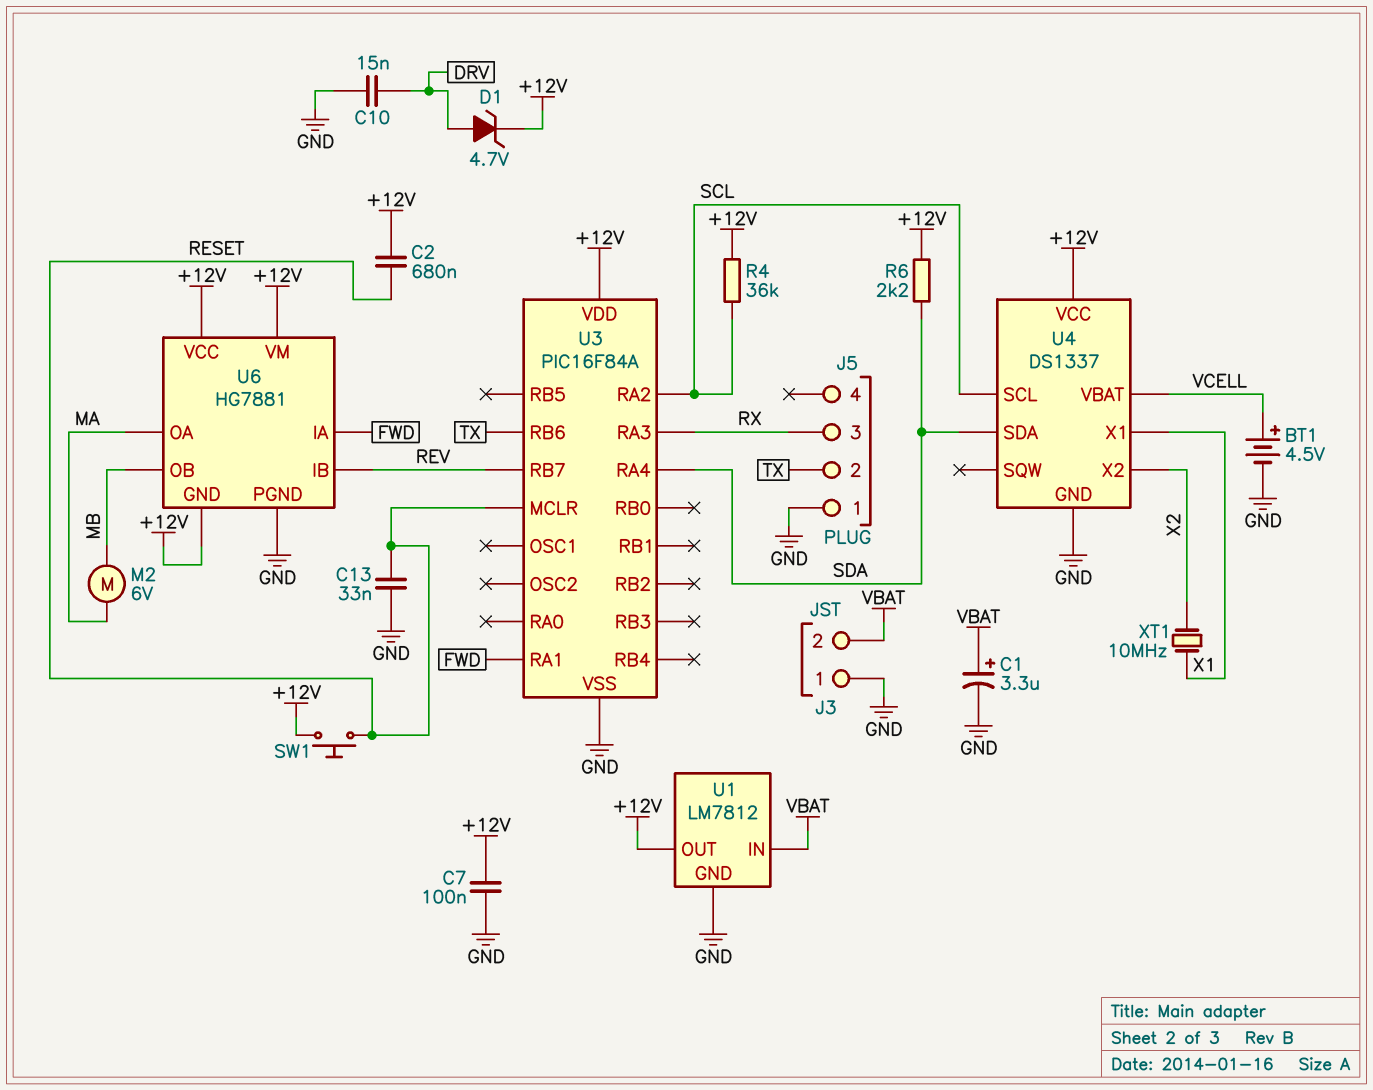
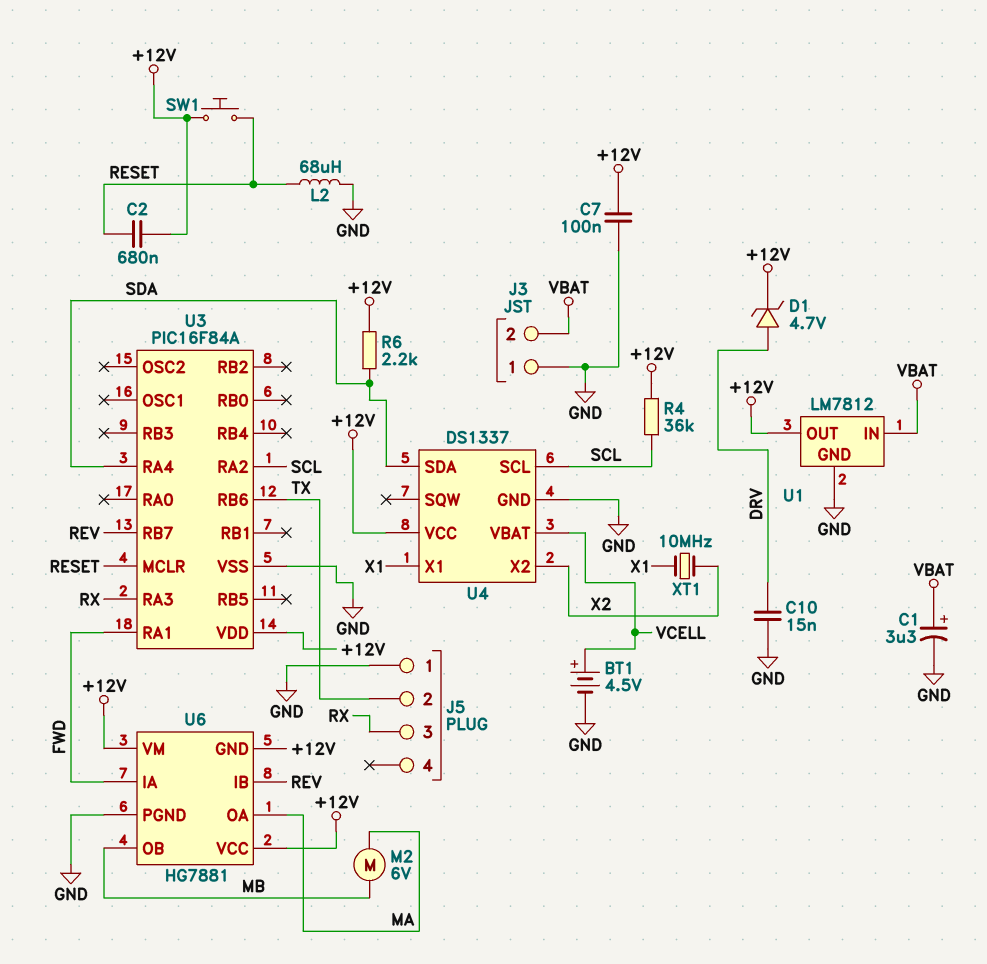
C13: 33nF (GND, RESET) -> none
L2: none -> 68uH (GND, RESET)

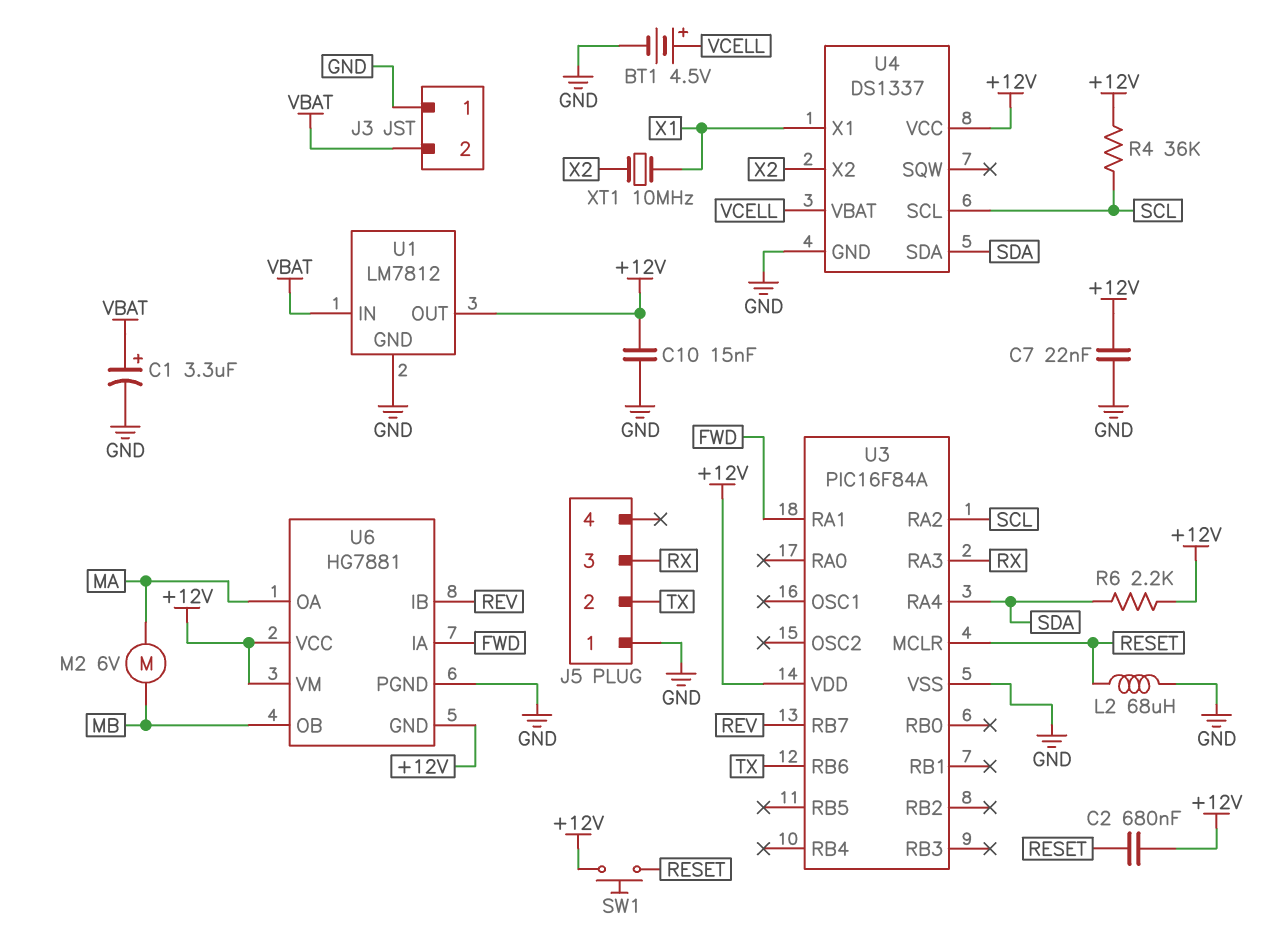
C7: 100nF (+12V, GND) -> 22nF (+12V, GND)
C10: 15nF (DRV, GND) -> 15nF (+12V, GND)
D1: zener 4.7V (A DRV, K +12V) -> none

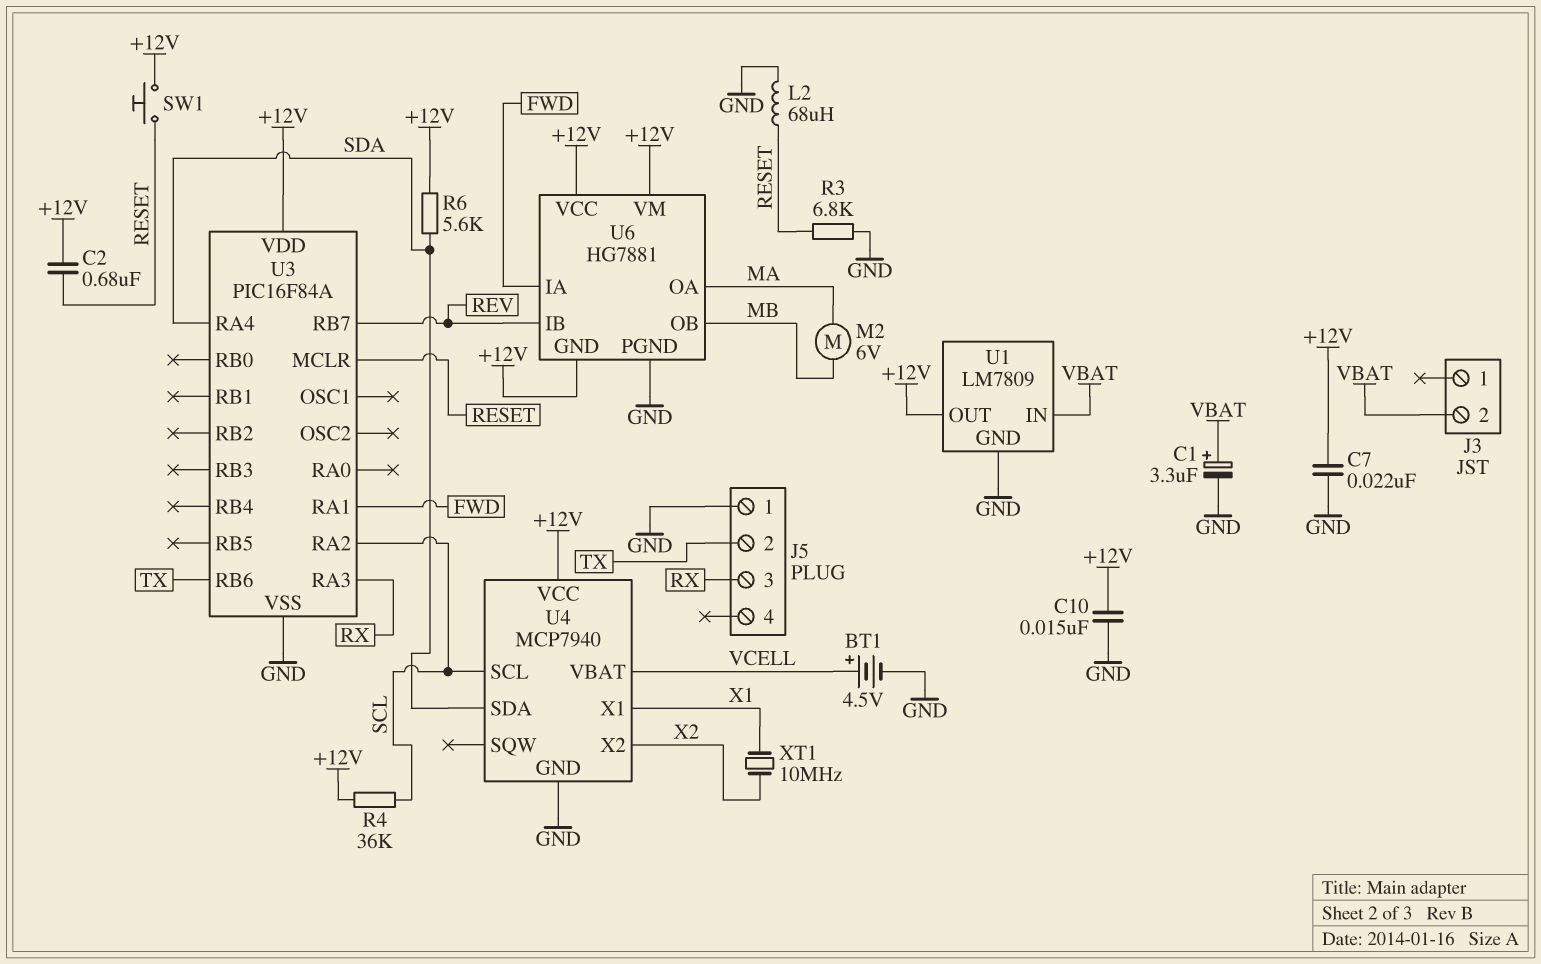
J3 pin 1: GND -> none
R3: none -> 6.8k (GND, RESET)
R6: 2.2k (+12V, SDA) -> 5.6k (+12V, SDA)
U1: LM7812 -> LM7809
U4: DS1337 -> MCP7940

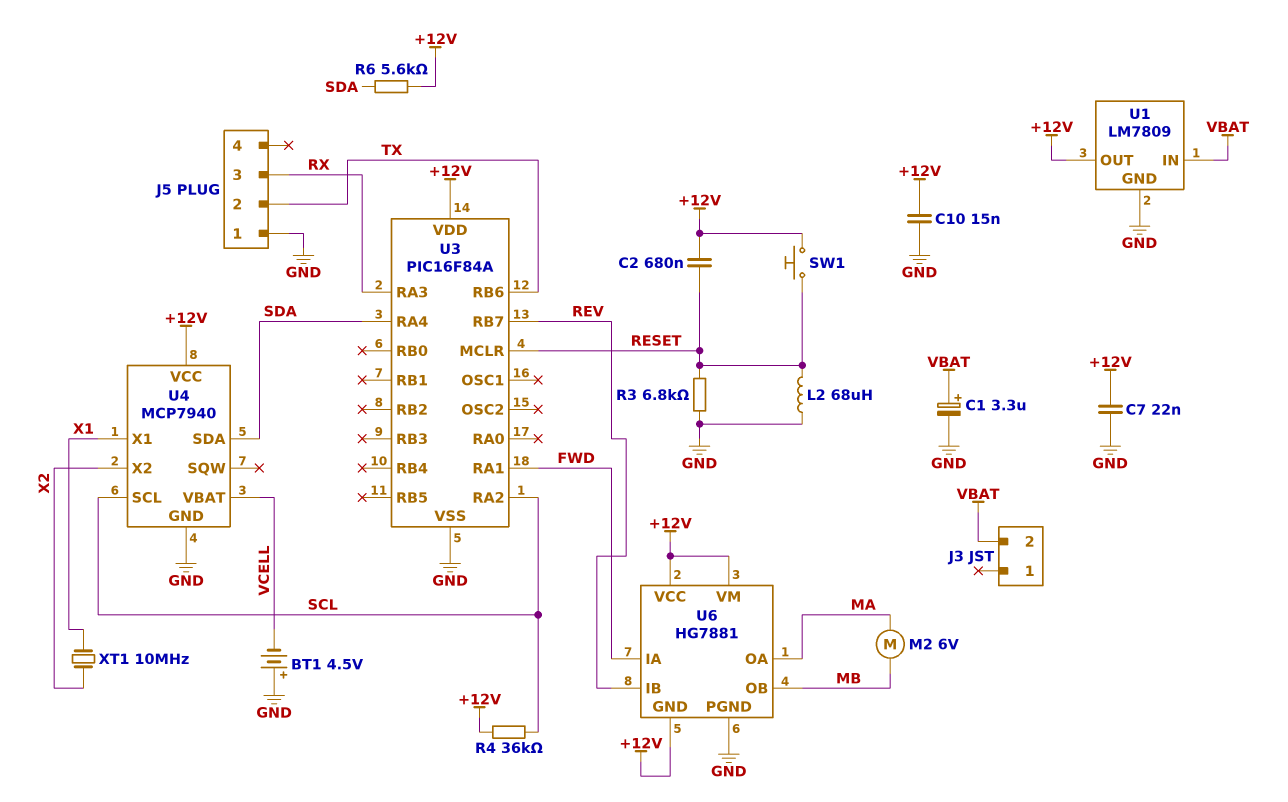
BT1: 4.5V (plus VCELL, minus GND) -> 4.5V (plus GND, minus VCELL)

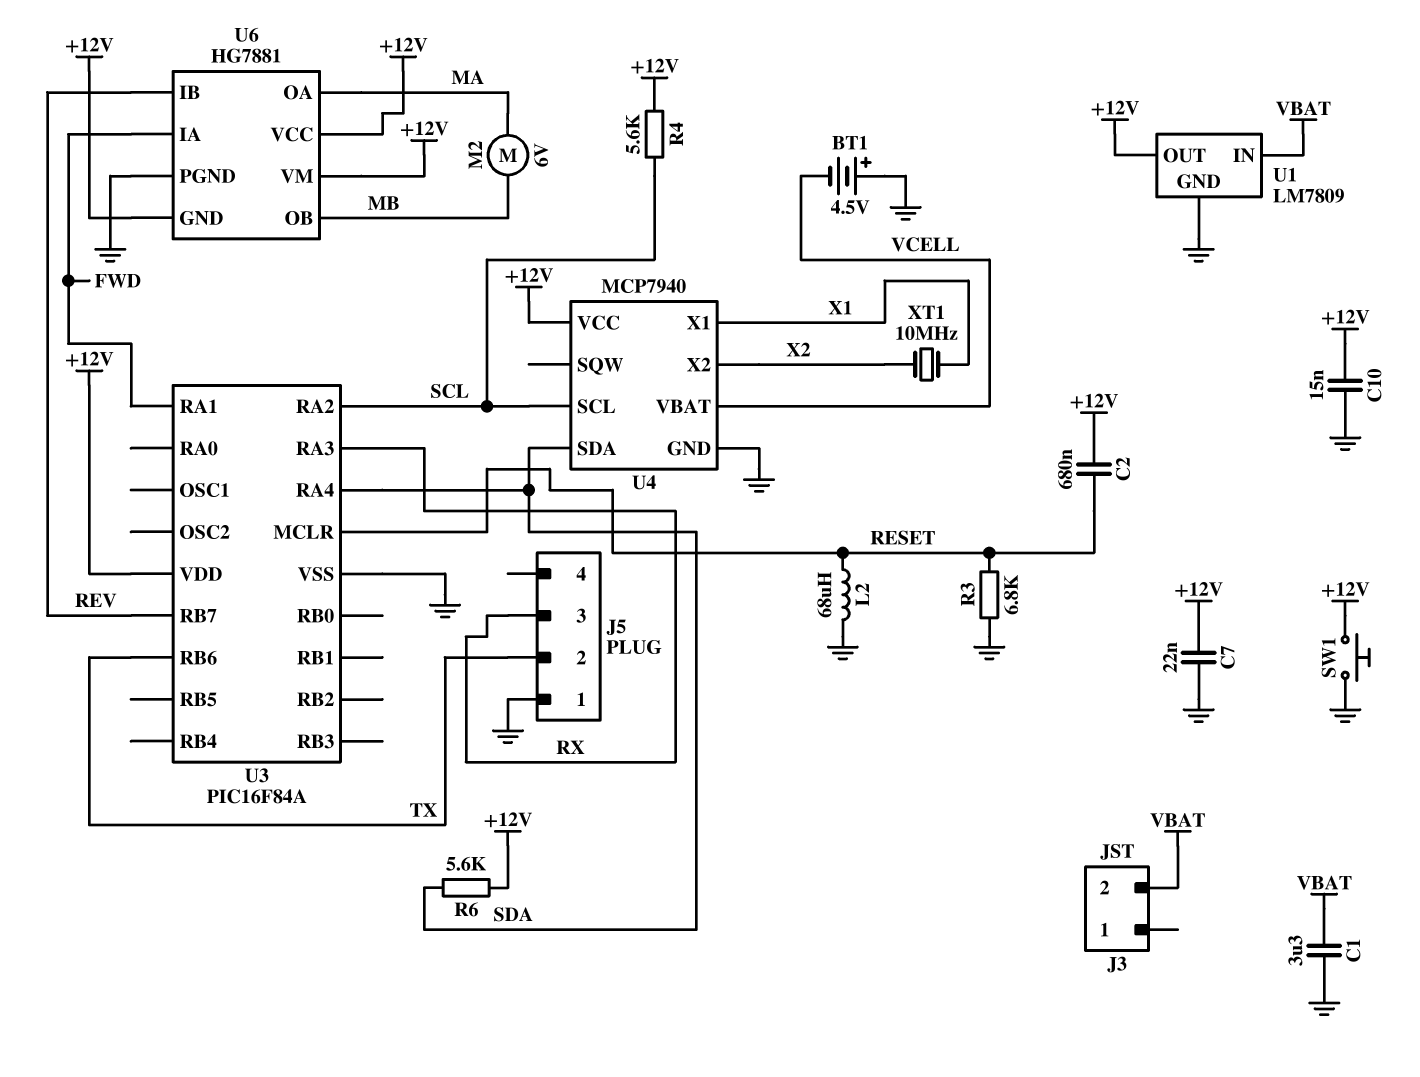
C1: 3.3uF (plus VBAT, minus GND) -> 3.3uF (GND, VBAT)
R4: 36k (+12V, SCL) -> 5.6k (+12V, SCL)
SW1: button (+12V, RESET) -> button (+12V, GND)

